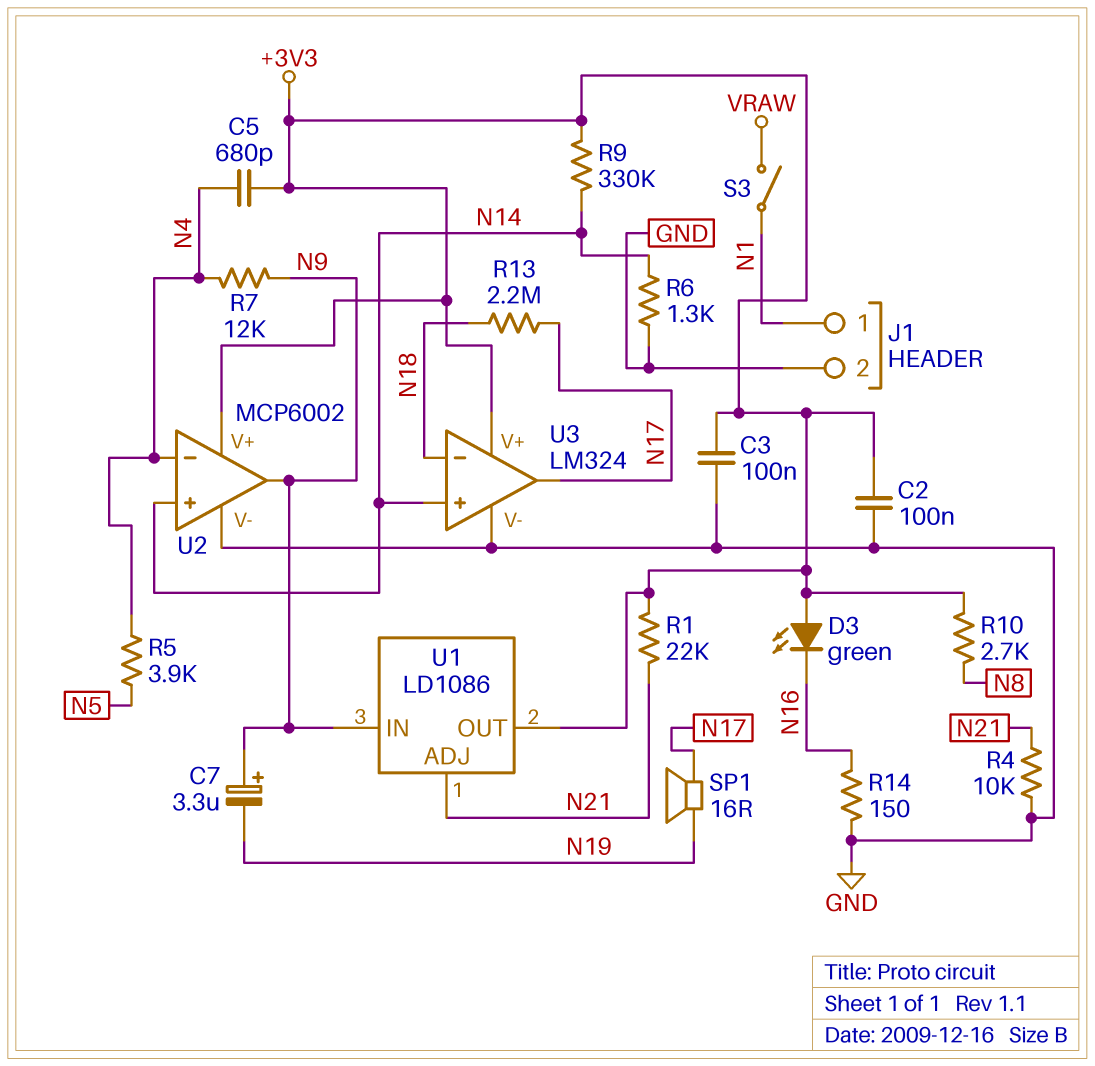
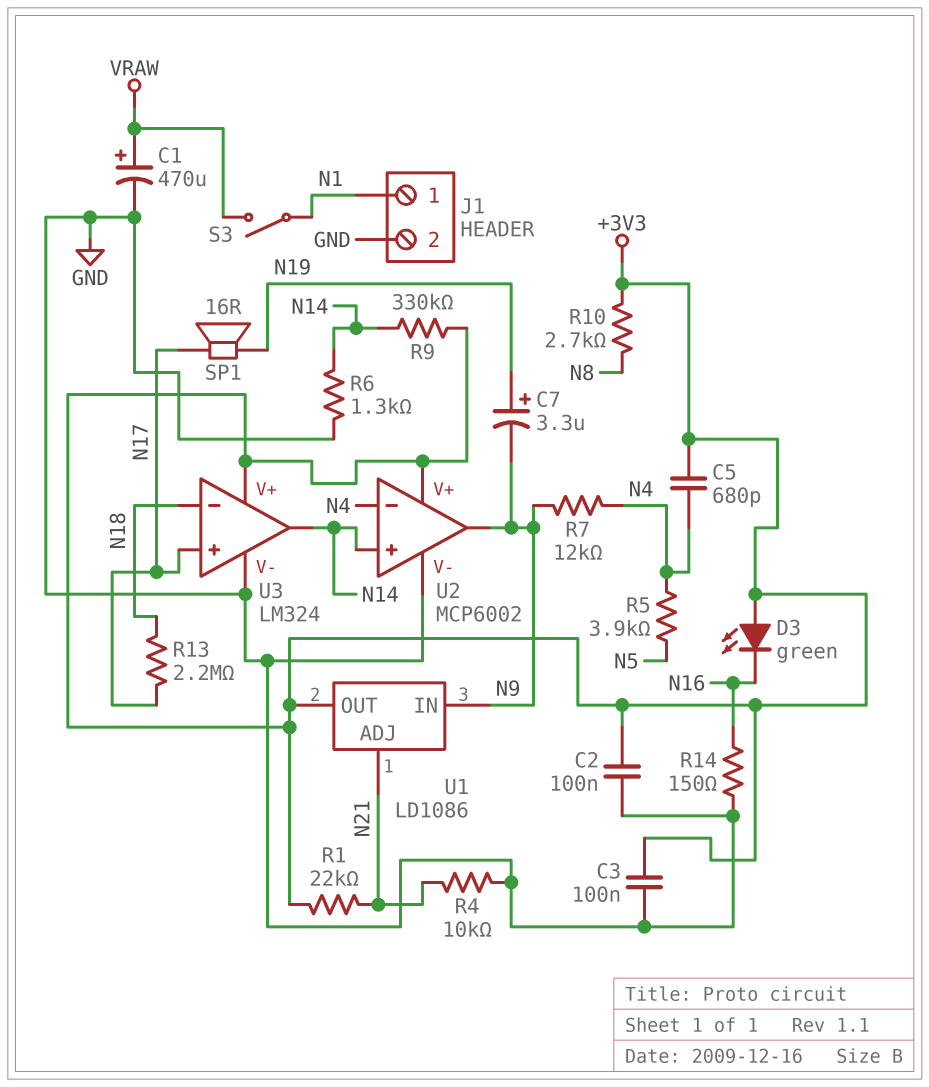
C1: none -> 470uF (plus VRAW, minus GND)
C7: 3.3uF (plus N9, minus N19) -> 3.3uF (plus N19, minus N9)
U3 pin in+: N14 -> N17
U3 pin out: N17 -> N14

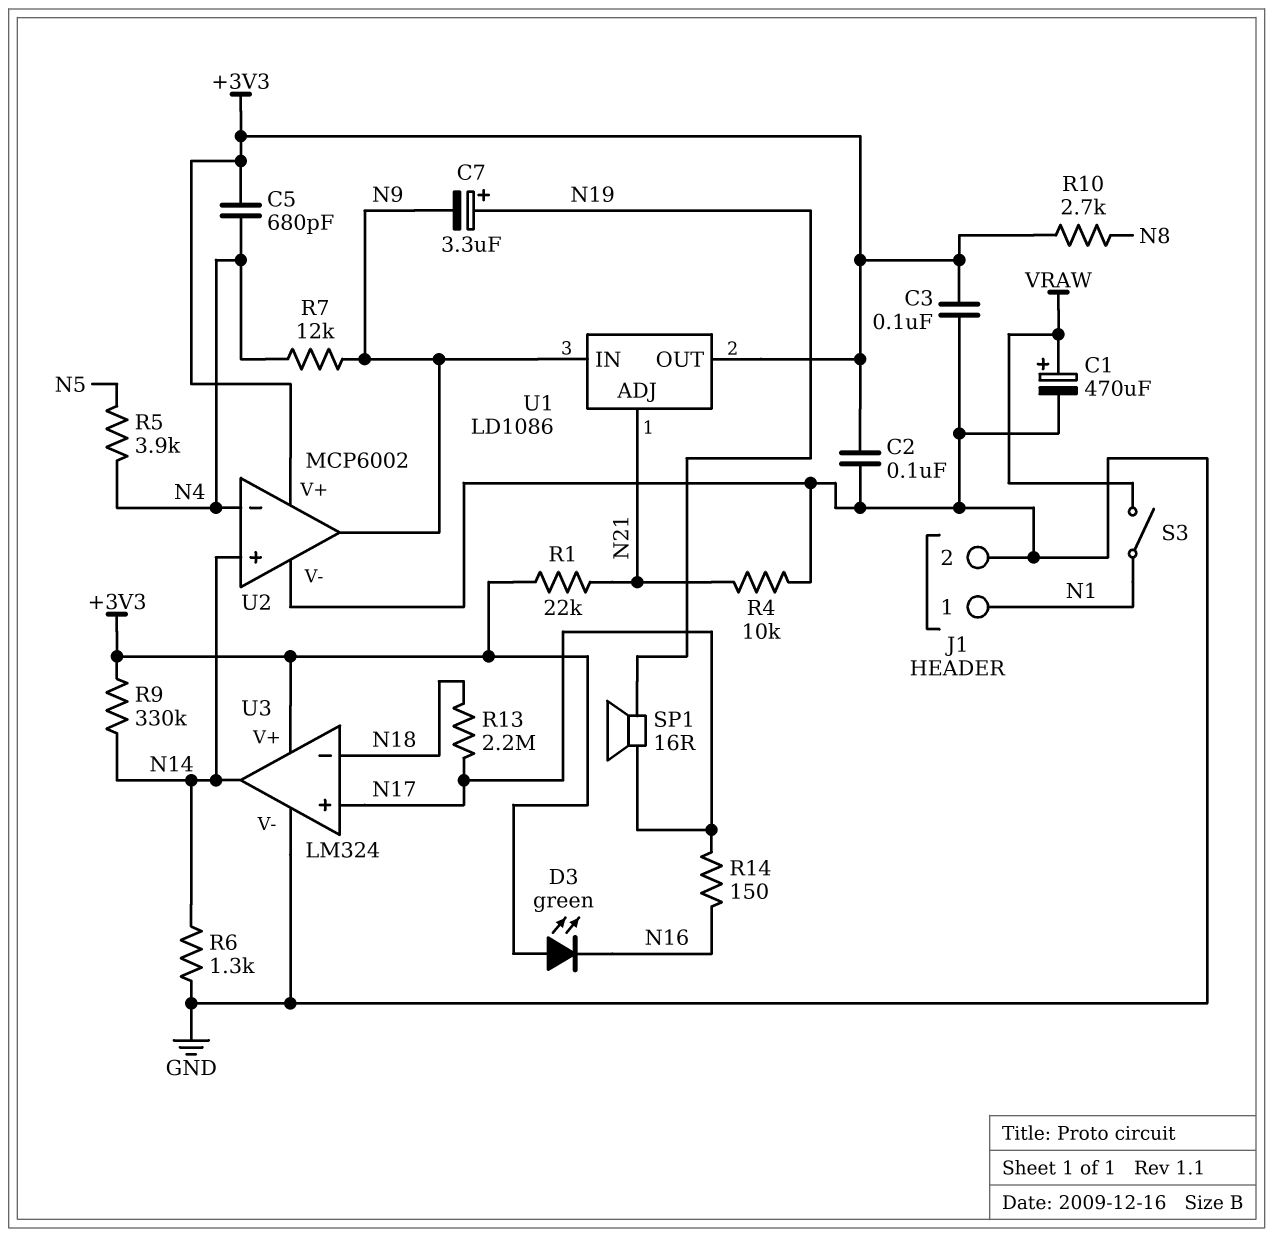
R14: 150 (GND, N16) -> 150 (N16, N17)

